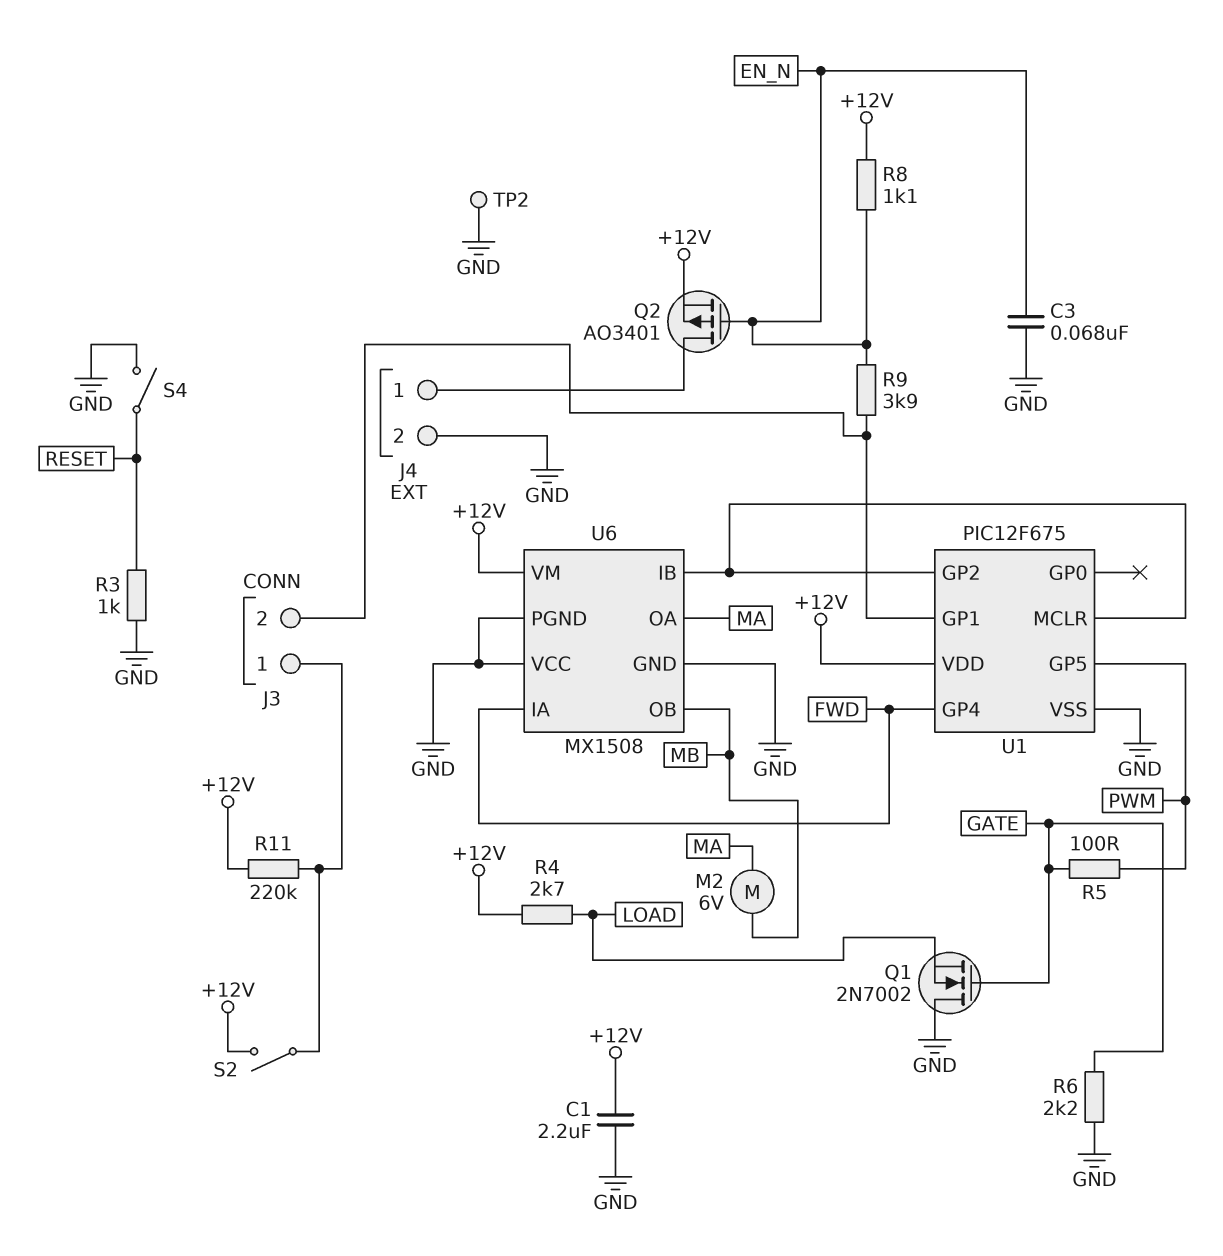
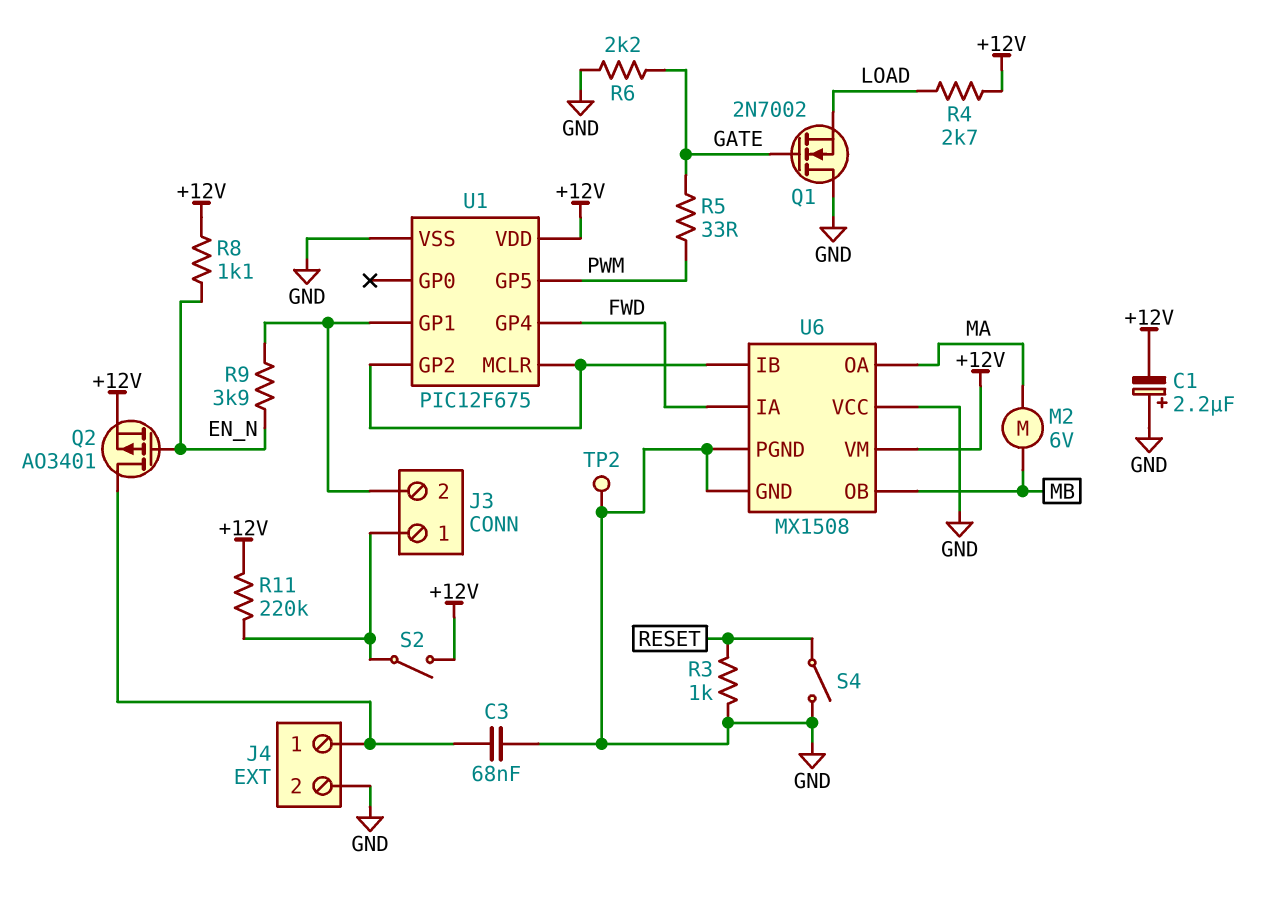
C1: 2.2uF (+12V, GND) -> 2.2uF (plus GND, minus +12V)
C3: 68nF (EN_N, GND) -> 68nF (GND, J4/1)
R5: 100 (GATE, PWM) -> 33 (GATE, PWM)

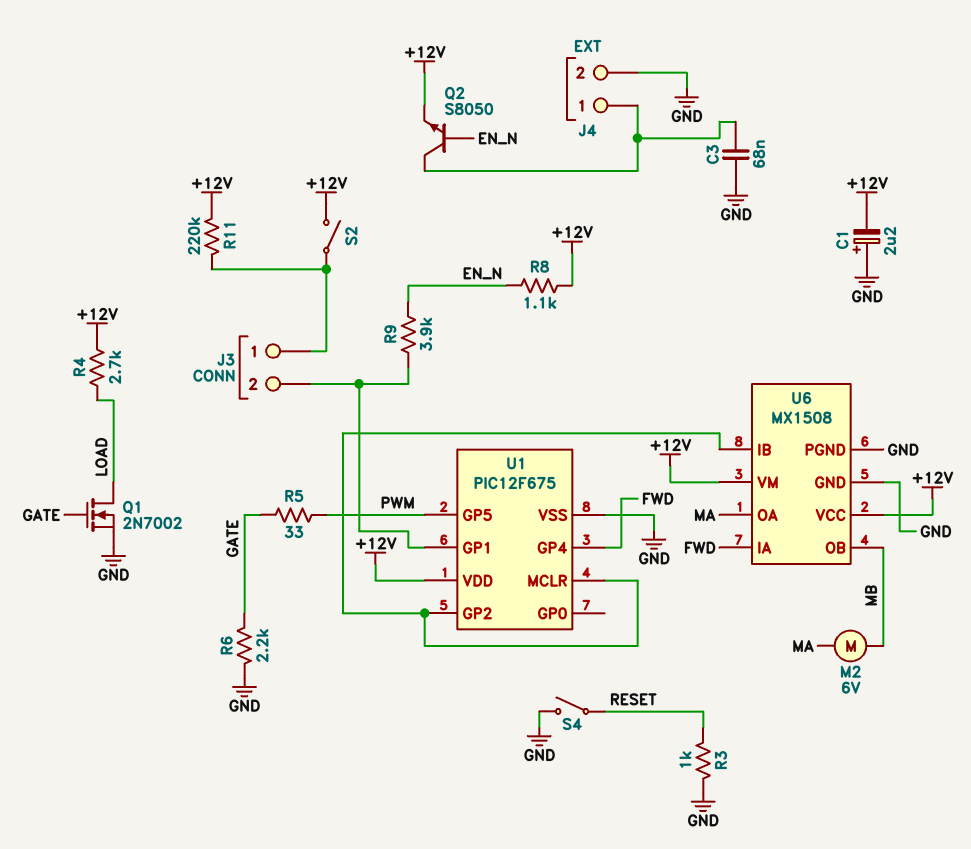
Q1: NMOS 2N7002 (G GATE, D GND, S LOAD) -> NMOS 2N7002 (G GATE, D LOAD, S GND)
Q2: PMOS AO3401 (G EN_N, D J4/1, S +12V) -> NPN S8050 (B EN_N, C J4/1, E +12V)
TP2: test point (GND) -> none
U6 pin VCC: GND -> +12V

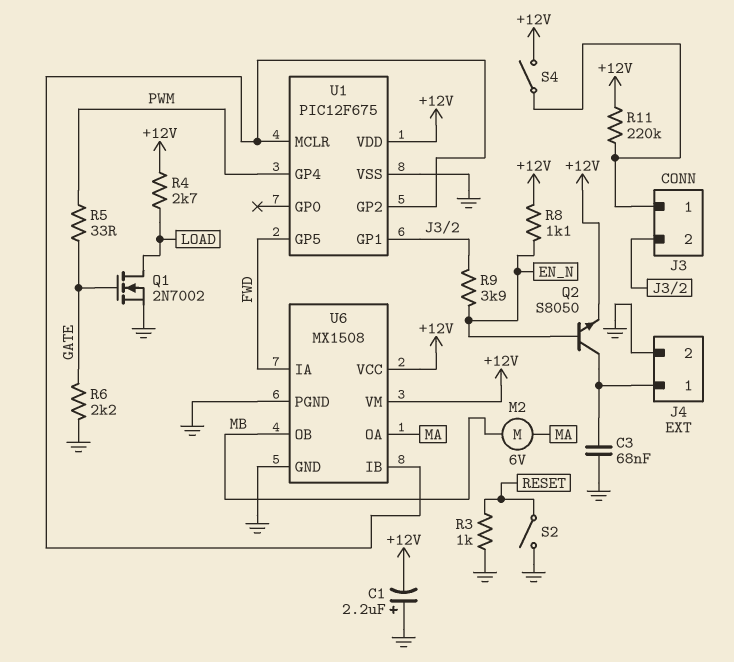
S2: switch (+12V, J3/1) -> switch (GND, RESET)
S4: switch (GND, RESET) -> switch (+12V, J3/1)
U1 pin GP4: FWD -> PWM
U1 pin GP5: PWM -> FWD

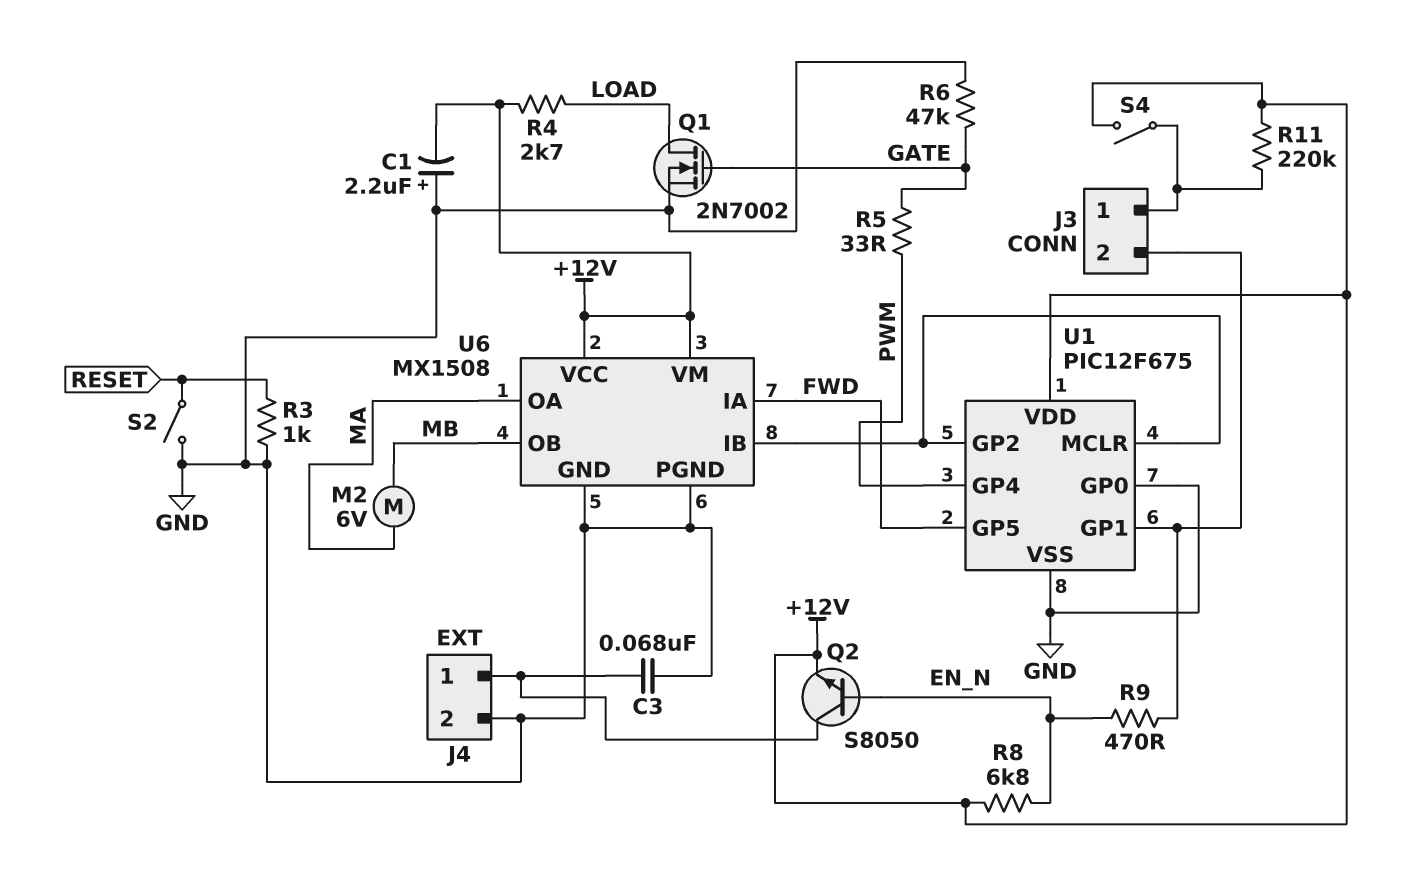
R6: 2.2k (GATE, GND) -> 47k (GATE, GND)
R8: 1.1k (+12V, EN_N) -> 6.8k (+12V, EN_N)
R9: 3.9k (EN_N, J3/2) -> 470 (EN_N, J3/2)
U1 pin GP0: none -> GND

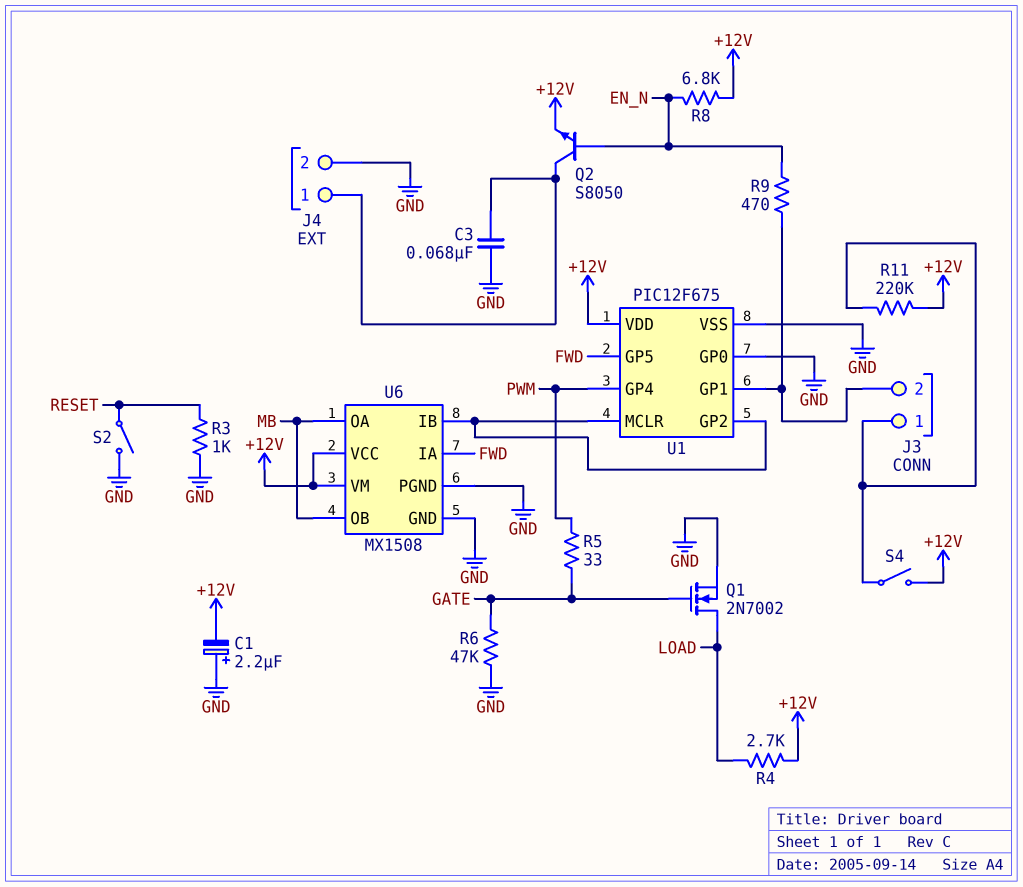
M2: motor 6V (MA, MB) -> none
U6 pin OA: MA -> MB

